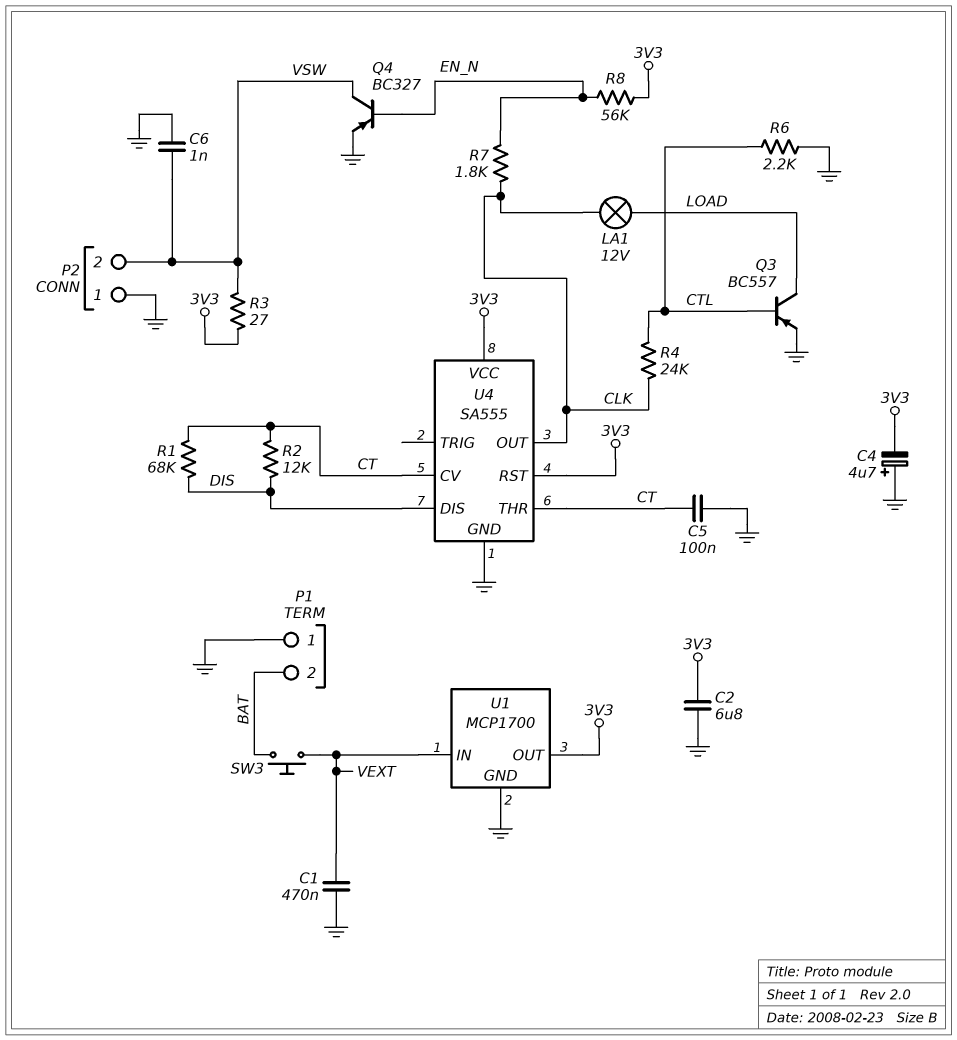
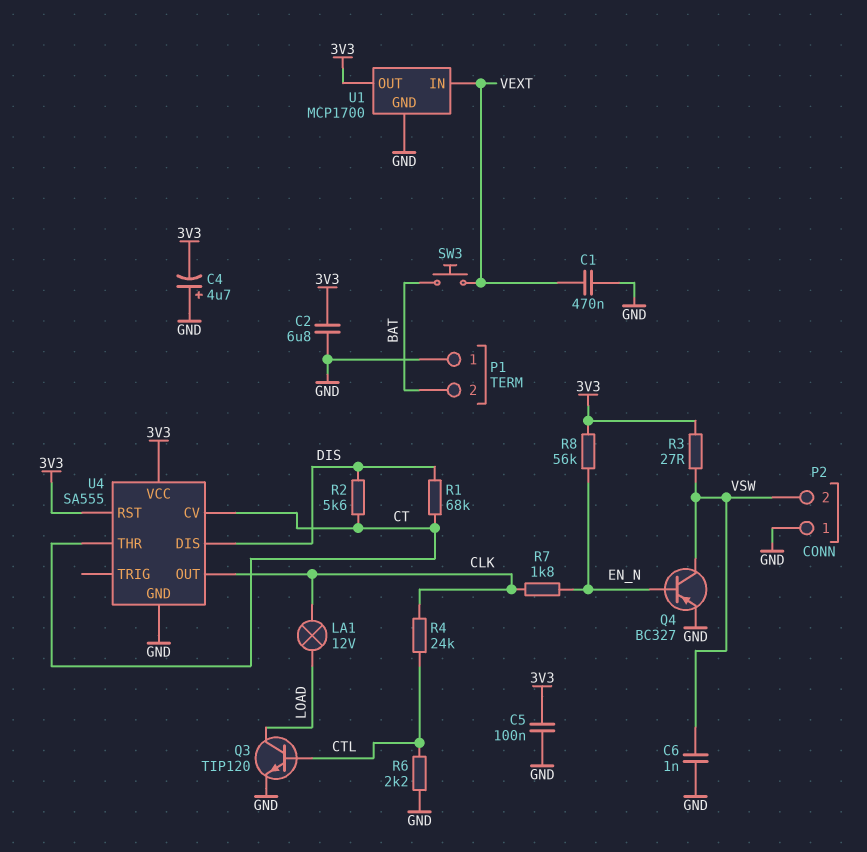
C5: 100nF (CT, GND) -> 100nF (3V3, GND)
Q3: PNP BC557 (B CTL, C LOAD, E GND) -> NPN TIP120 (B CTL, C LOAD, E GND)
R2: 12k (CT, DIS) -> 5.6k (CT, DIS)

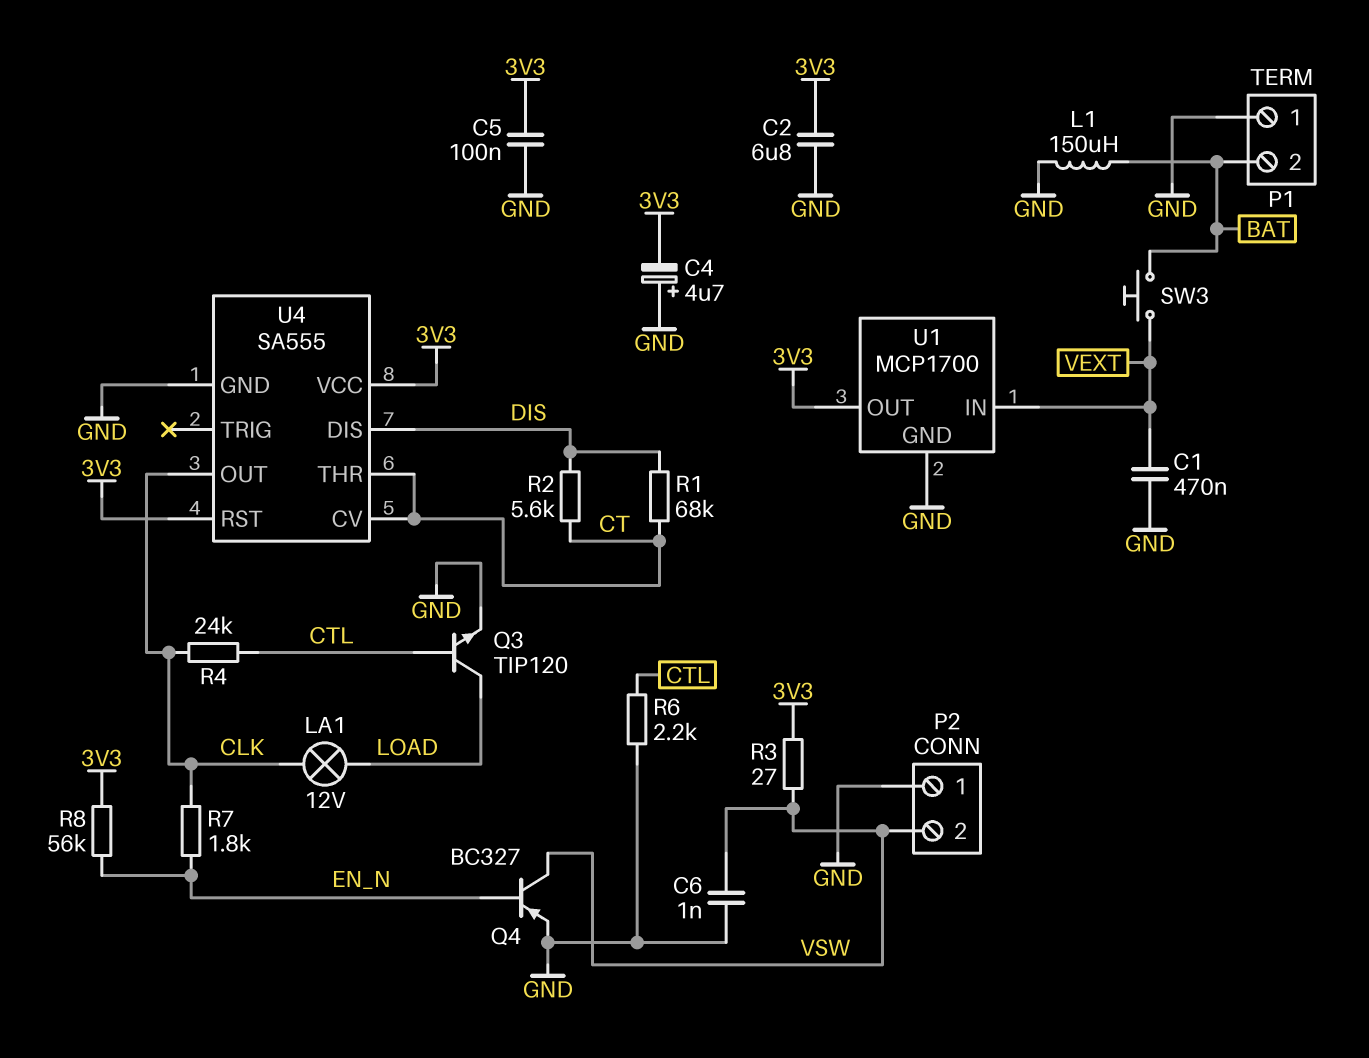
L1: none -> 150uH (BAT, GND)

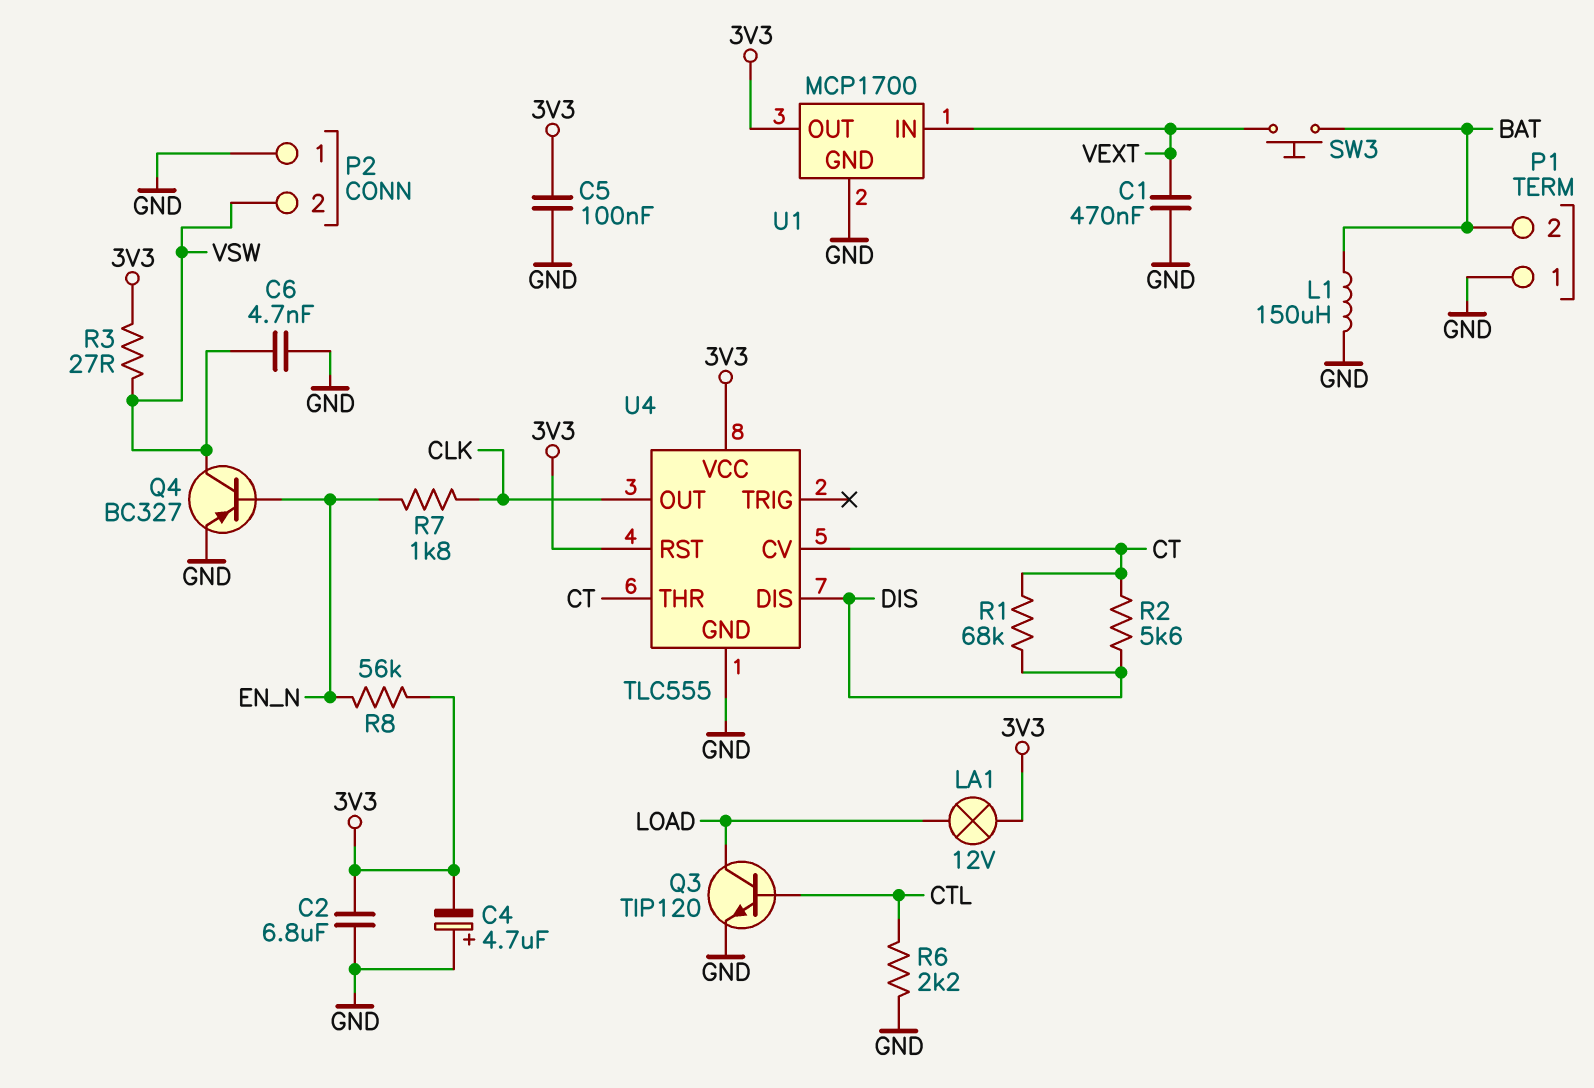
C6: 1nF (GND, VSW) -> 4.7nF (GND, VSW)
LA1: lamp 12V (CLK, LOAD) -> lamp 12V (3V3, LOAD)
R4: 24k (CLK, CTL) -> none
U4: SA555 -> TLC555

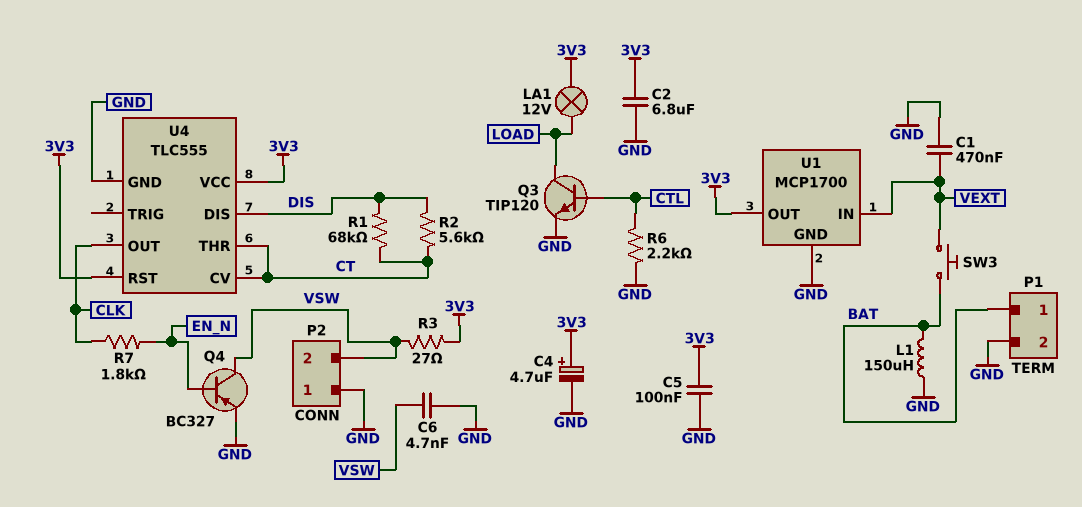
C4: 4.7uF (plus GND, minus 3V3) -> 4.7uF (plus 3V3, minus GND)
P1 pin 1: GND -> BAT
P1 pin 2: BAT -> GND
R8: 56k (3V3, EN_N) -> none

